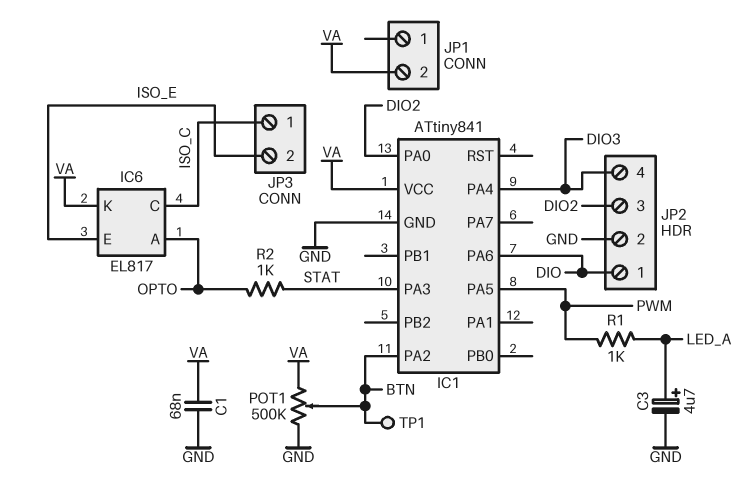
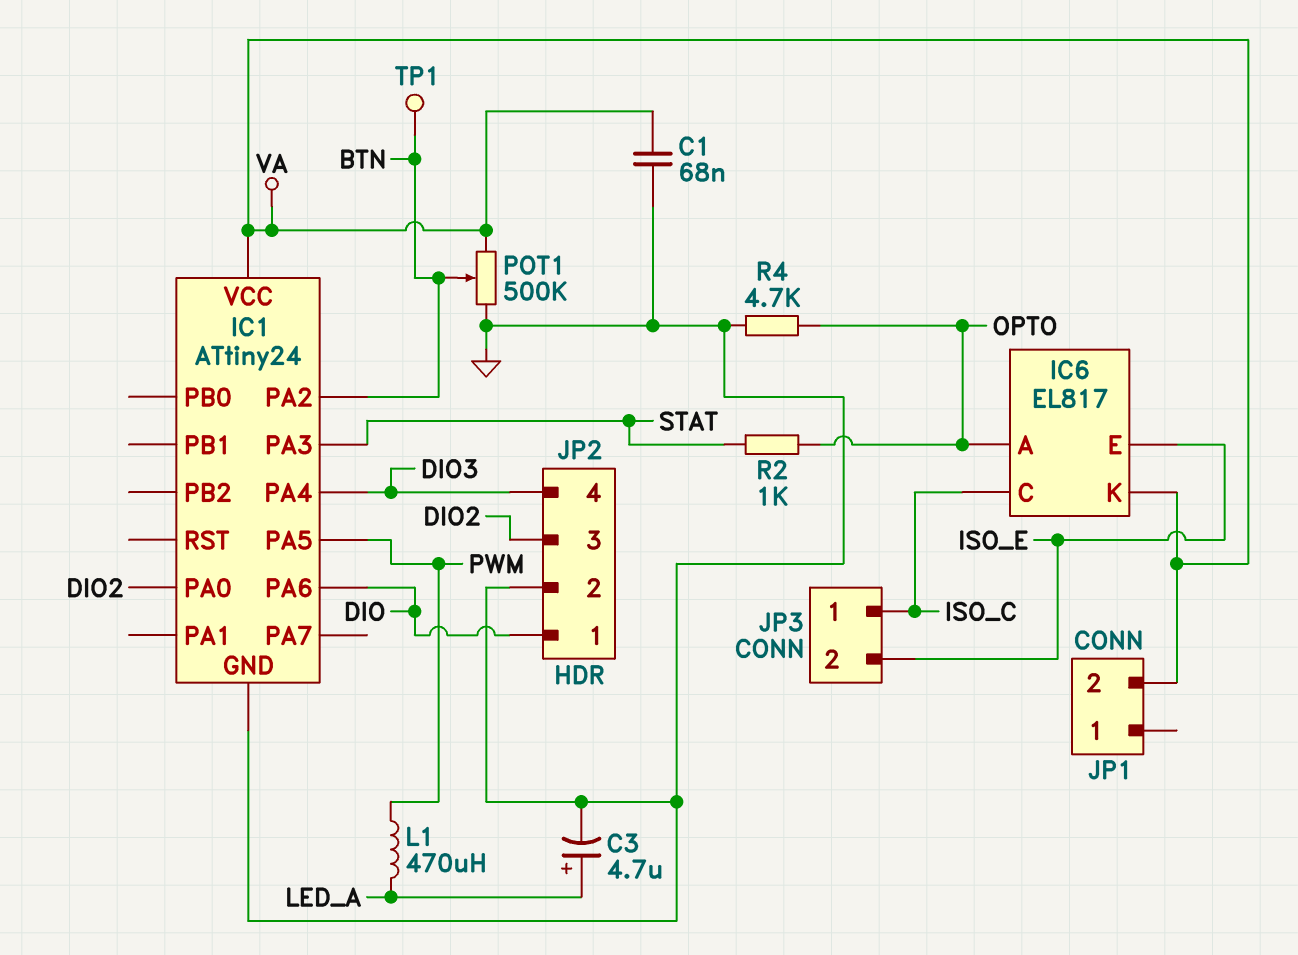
IC1: ATtiny841 -> ATtiny24
L1: none -> 470uH (LED_A, PWM)
R1: 1k (LED_A, PWM) -> none
R4: none -> 4.7k (GND, OPTO)

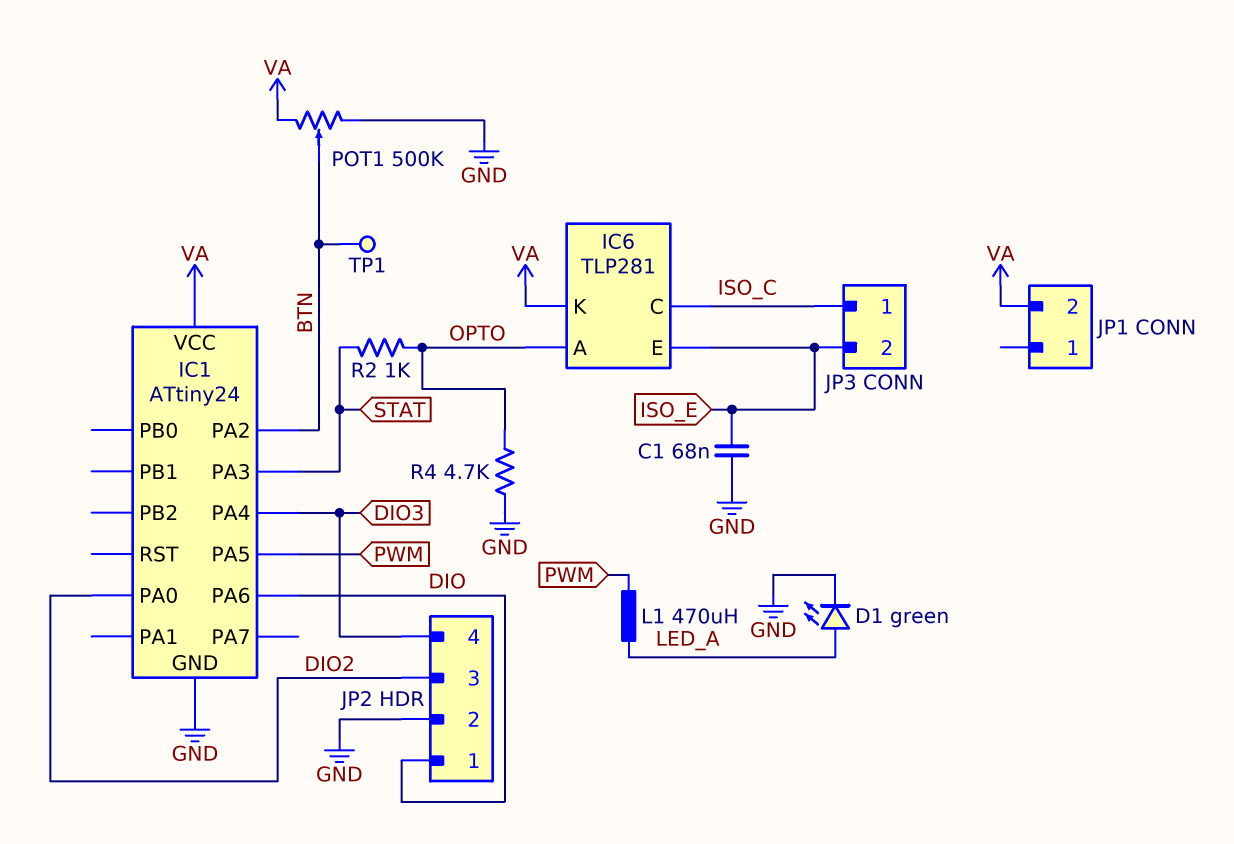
C1: 68nF (GND, VA) -> 68nF (GND, ISO_E)
C3: 4.7uF (plus LED_A, minus GND) -> none
D1: none -> LED green (A LED_A, K GND)
IC6: EL817 -> TLP281

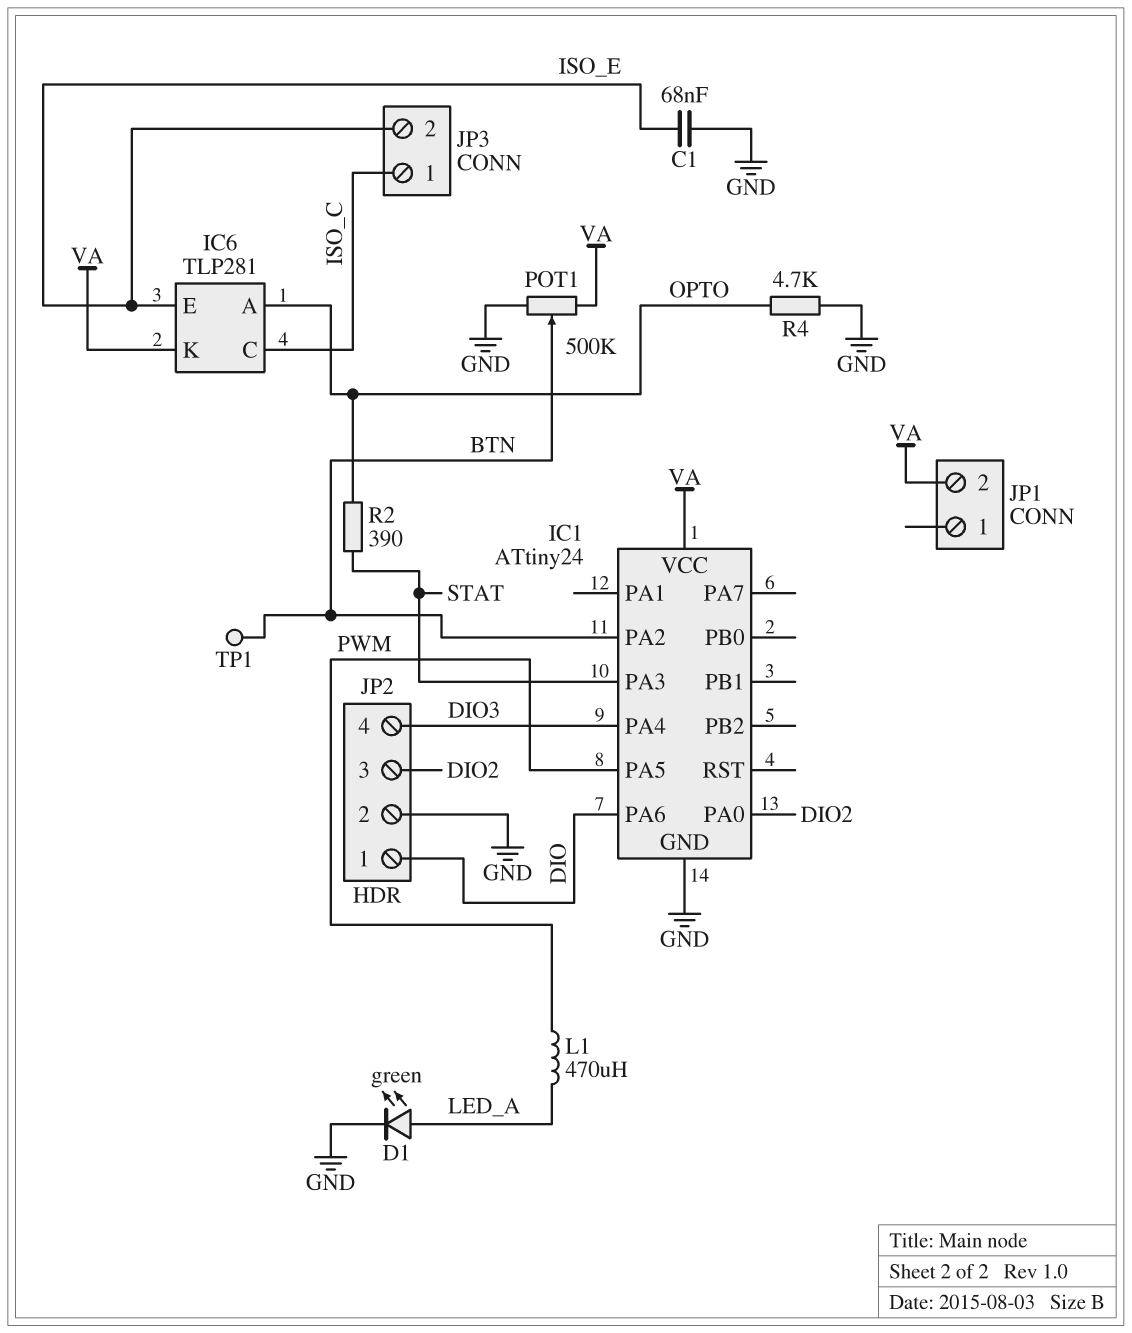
R2: 1k (OPTO, STAT) -> 390 (OPTO, STAT)

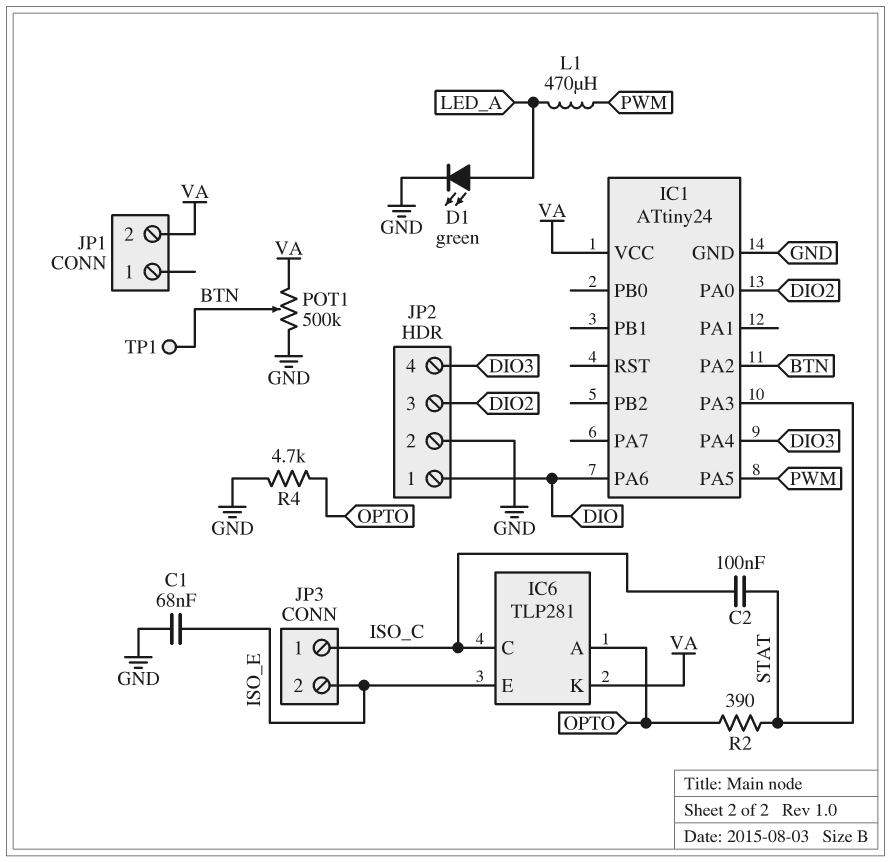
C2: none -> 100nF (ISO_C, STAT)

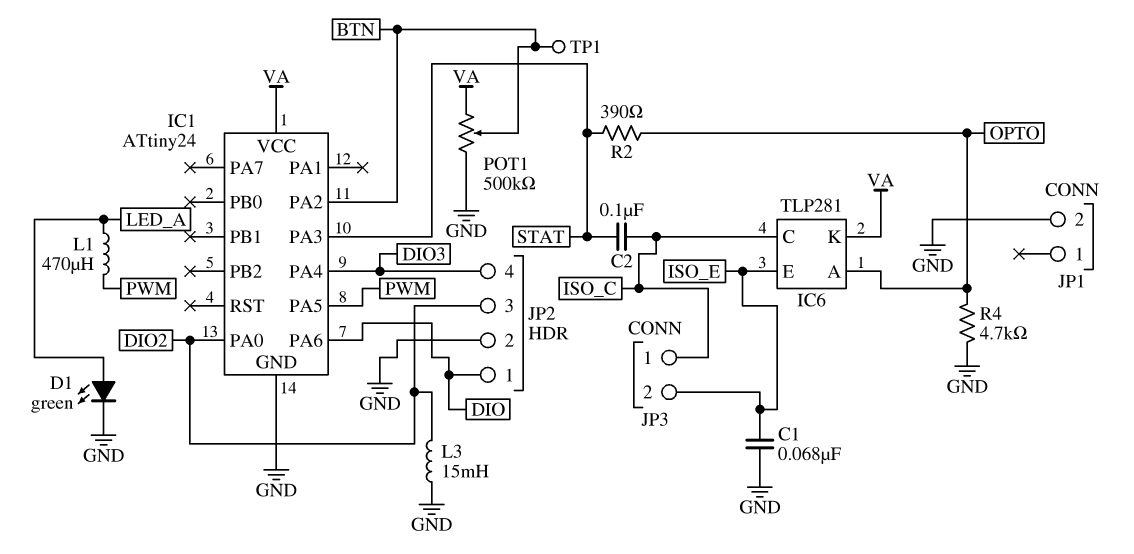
JP1 pin 2: VA -> GND
L3: none -> 15mH (DIO2, GND)

